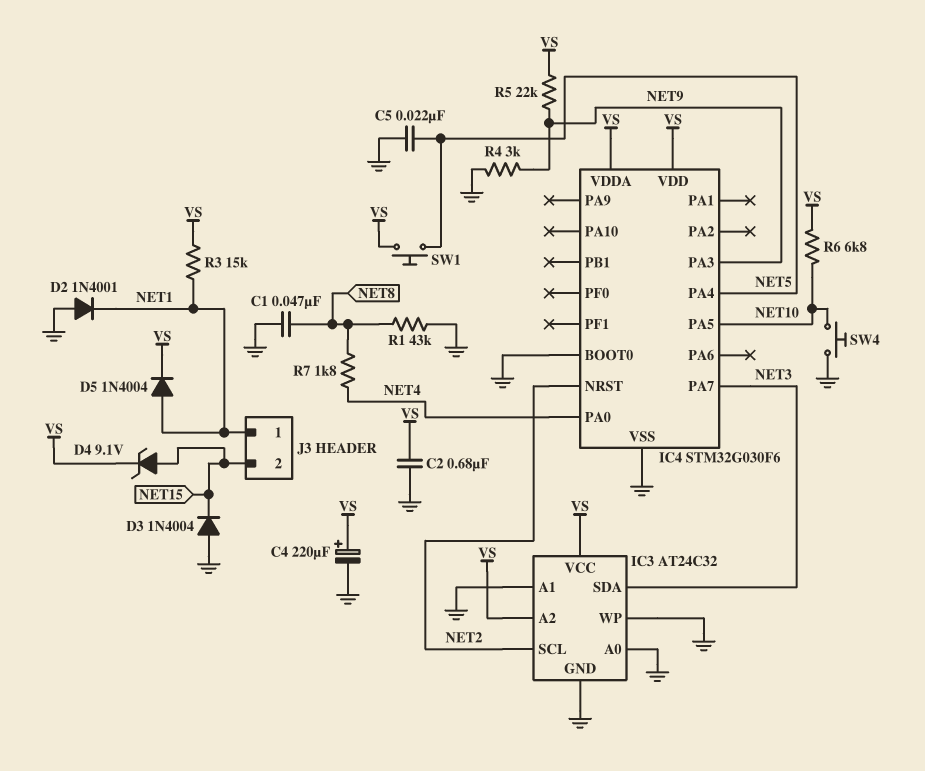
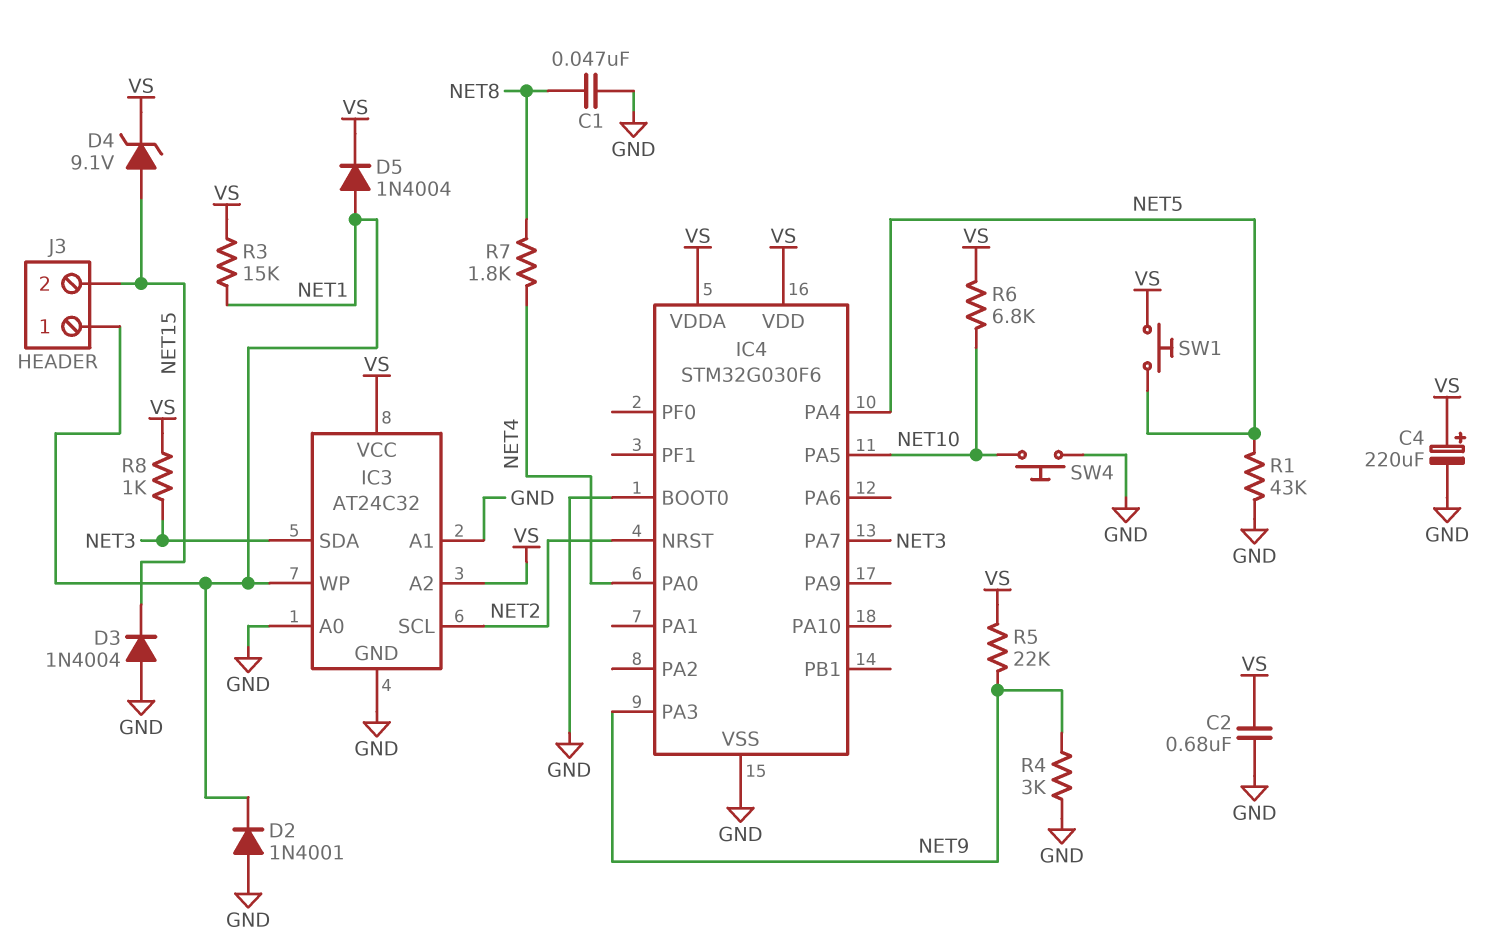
C5: 22nF (GND, NET5) -> none
IC3 pin WP: GND -> NET1
R1: 43k (GND, NET8) -> 43k (GND, NET5)
R8: none -> 1k (NET3, VS)

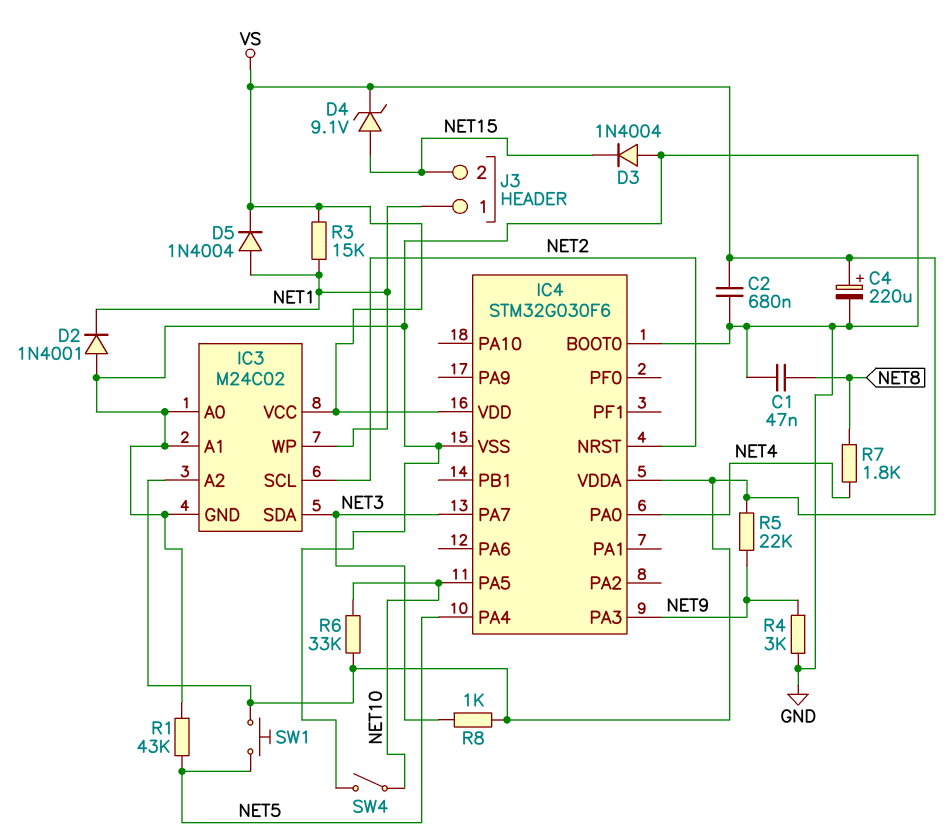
IC3: AT24C32 -> M24C02
R6: 6.8k (NET10, VS) -> 33k (NET10, VS)
SW4: button (GND, NET10) -> switch (GND, NET10)

